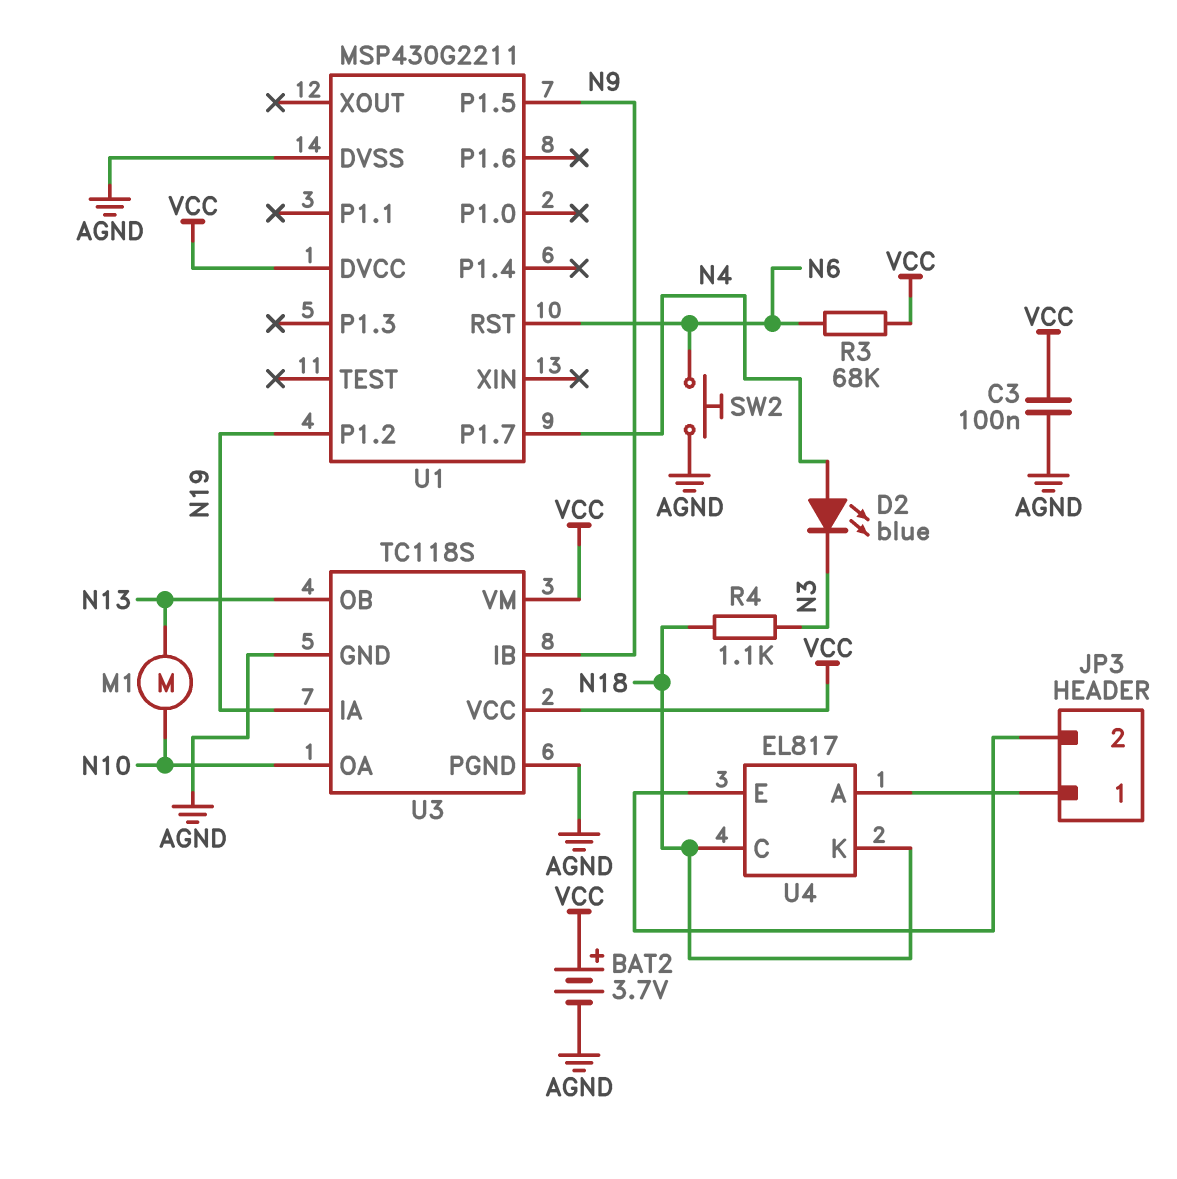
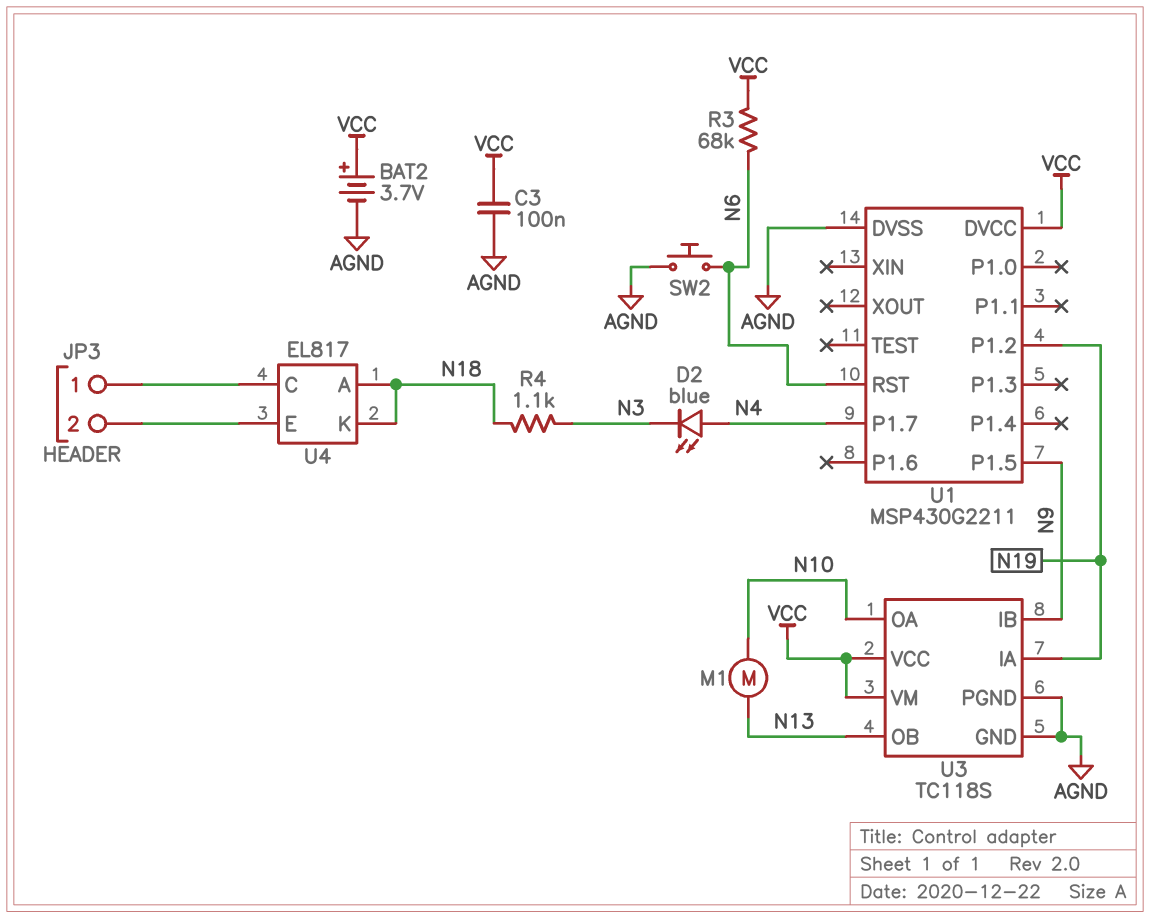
U4 pin A: JP3/1 -> N18
U4 pin C: N18 -> JP3/1

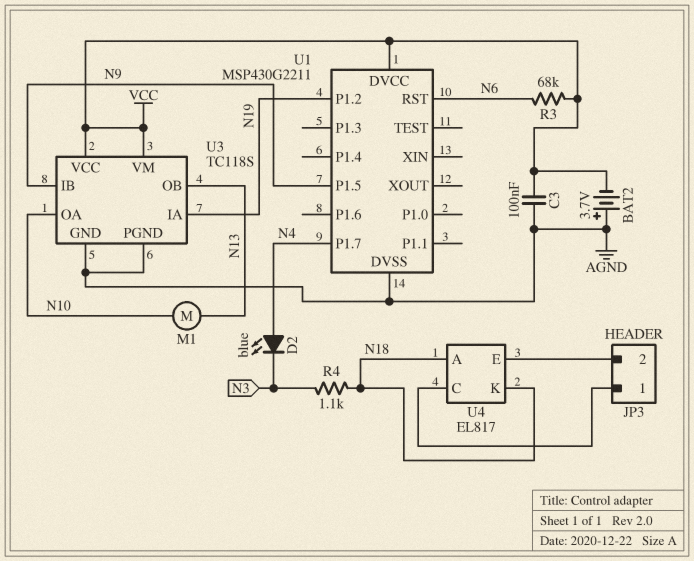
BAT2: 3.7V (plus VCC, minus AGND) -> 3.7V (plus AGND, minus VCC)
SW2: button (AGND, N6) -> none

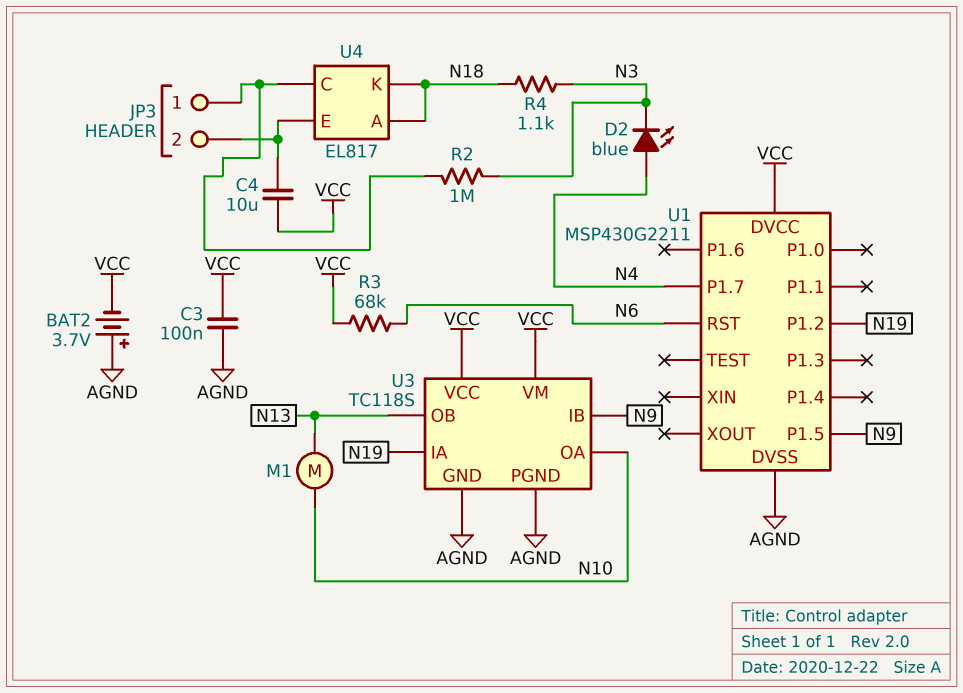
C4: none -> 10uF (JP3/2, VCC)
R2: none -> 1M (JP3/1, N3)

